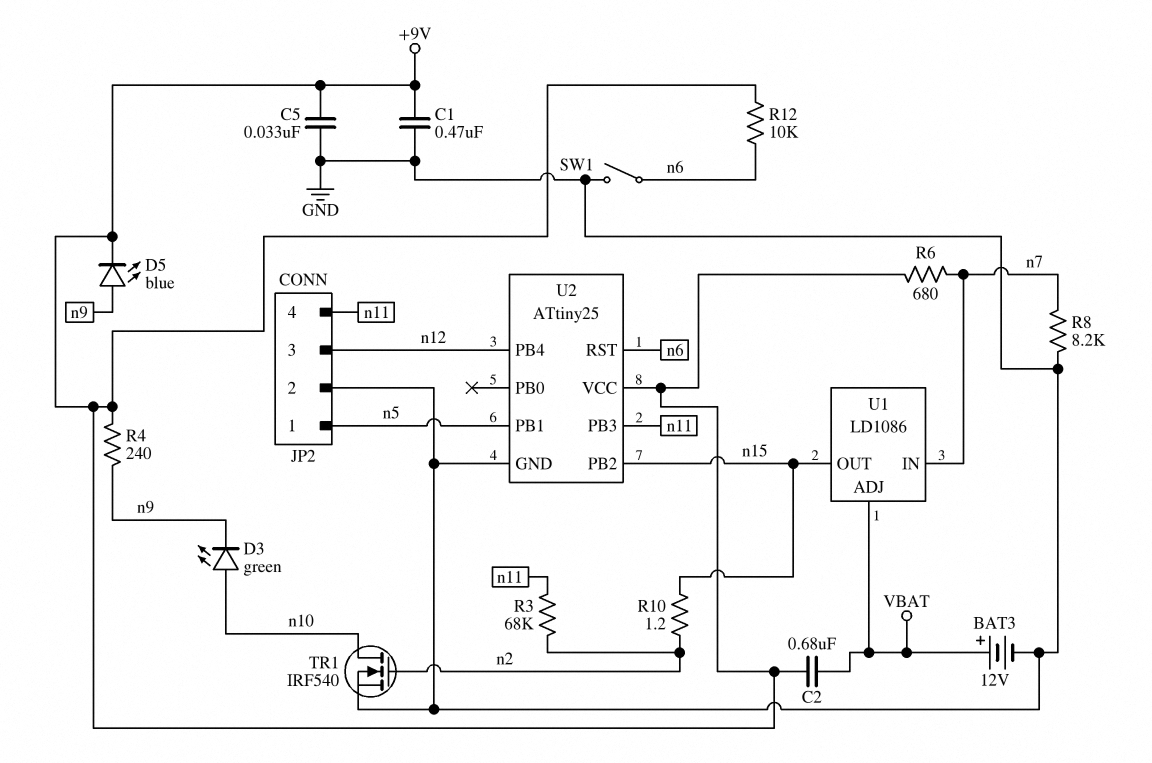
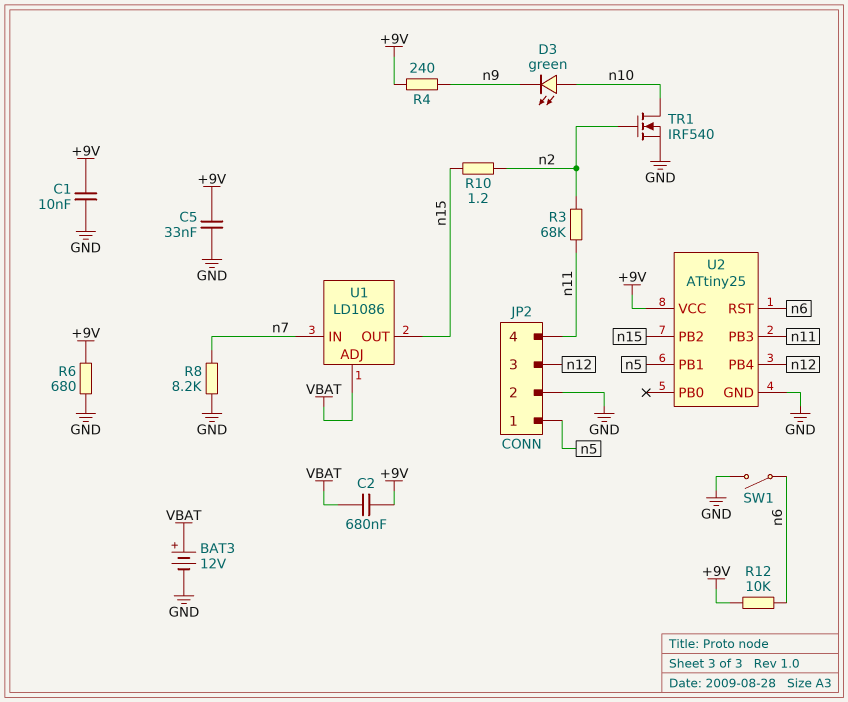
C1: 470nF (+9V, GND) -> 10nF (+9V, GND)
D5: LED blue (A n9, K +9V) -> none
R6: 680 (+9V, n7) -> 680 (+9V, GND)

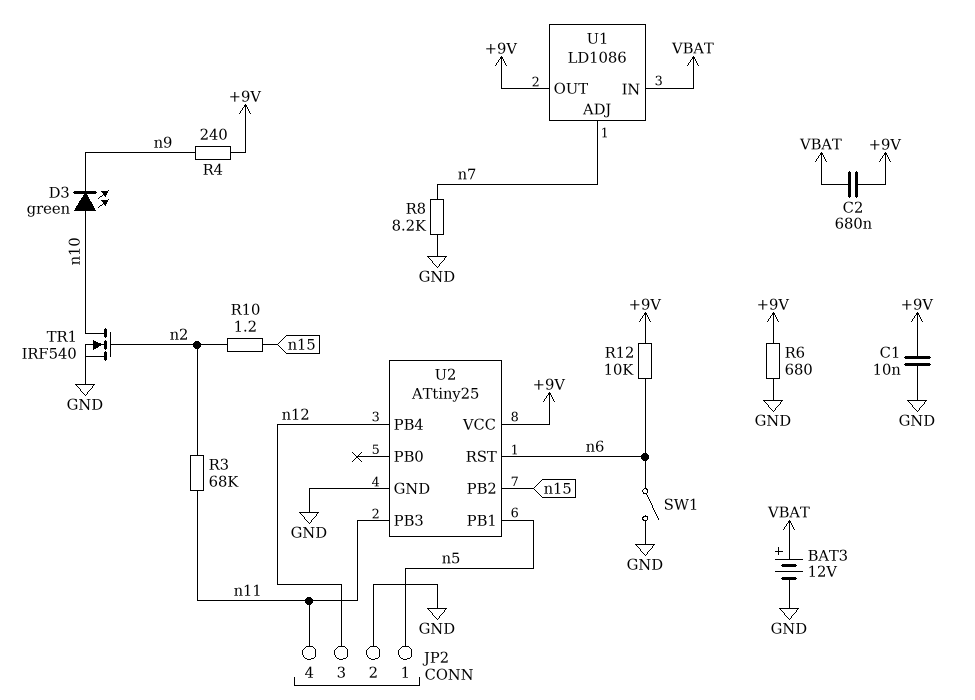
C5: 33nF (+9V, GND) -> none
U1 pin ADJ: VBAT -> n7
U1 pin IN: n7 -> VBAT
U1 pin OUT: n15 -> +9V

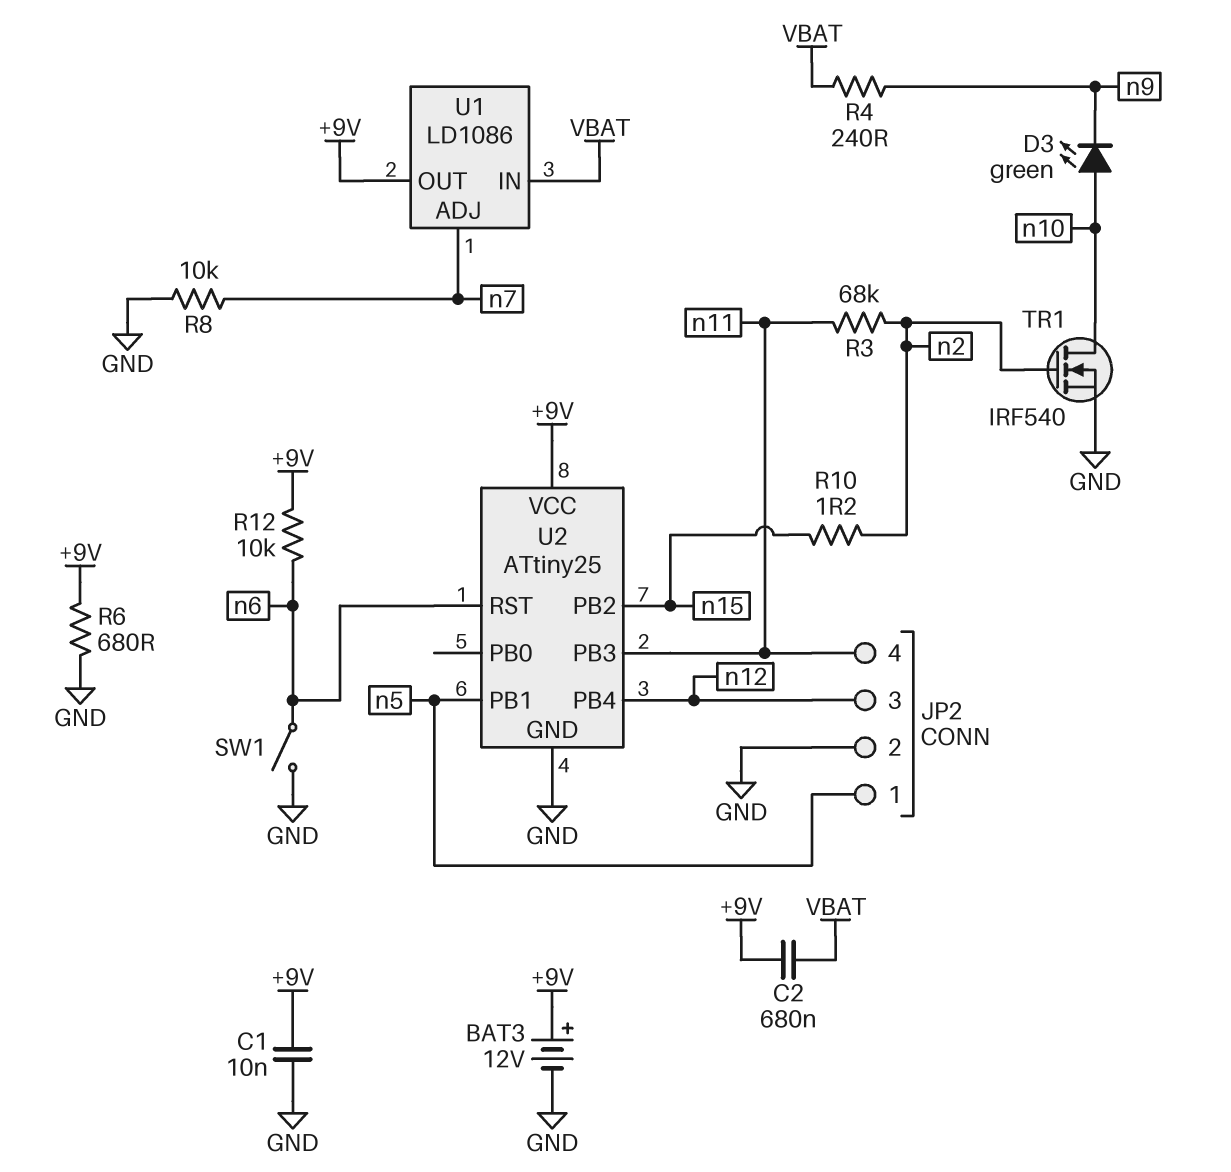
BAT3: 12V (plus VBAT, minus GND) -> 12V (plus +9V, minus GND)
R4: 240 (+9V, n9) -> 240 (VBAT, n9)
R8: 8.2k (GND, n7) -> 10k (GND, n7)

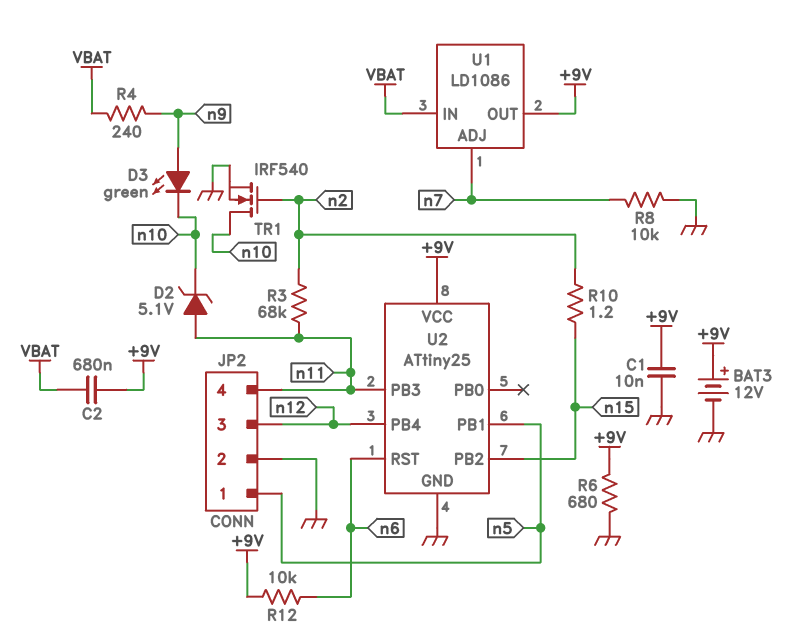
D2: none -> zener 5.1V (A n11, K n10)
D3: LED green (A n10, K n9) -> LED green (A n9, K n10)
SW1: switch (GND, n6) -> none

